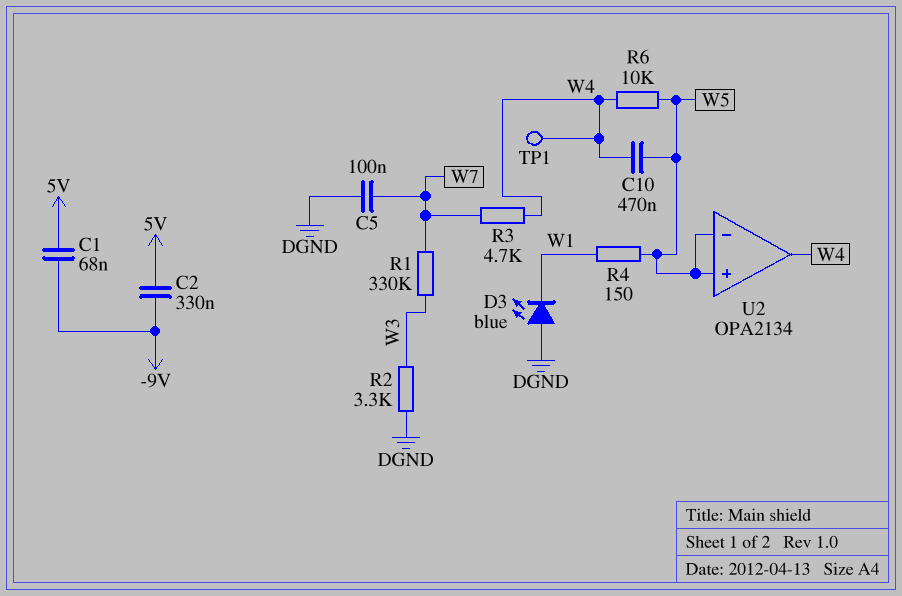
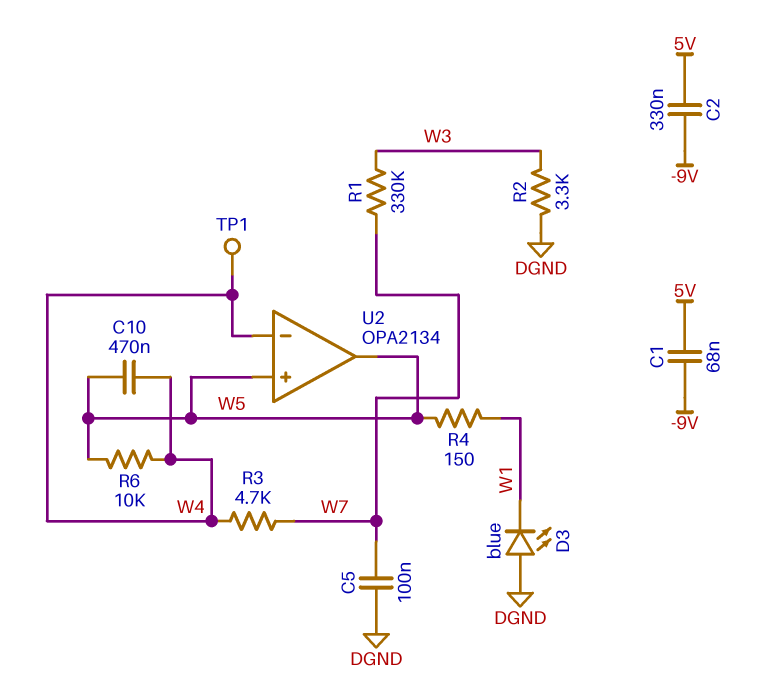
U2 pin in-: W5 -> W4
U2 pin out: W4 -> W5

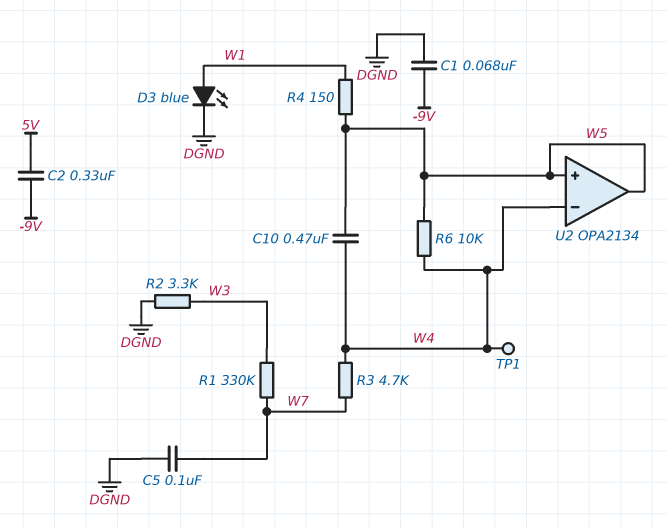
C1: 68nF (-9V, 5V) -> 68nF (-9V, DGND)
D3: LED blue (A DGND, K W1) -> LED blue (A W1, K DGND)

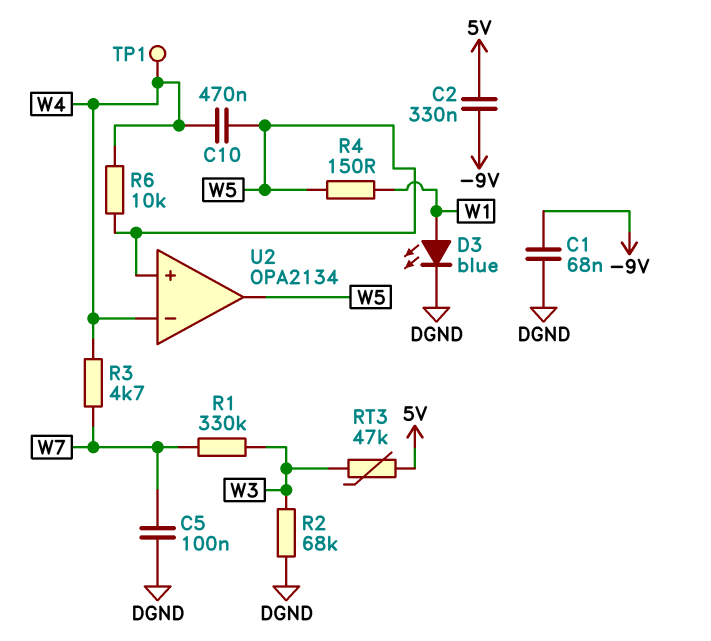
R2: 3.3k (DGND, W3) -> 68k (DGND, W3)
RT3: none -> 47k (5V, W3)

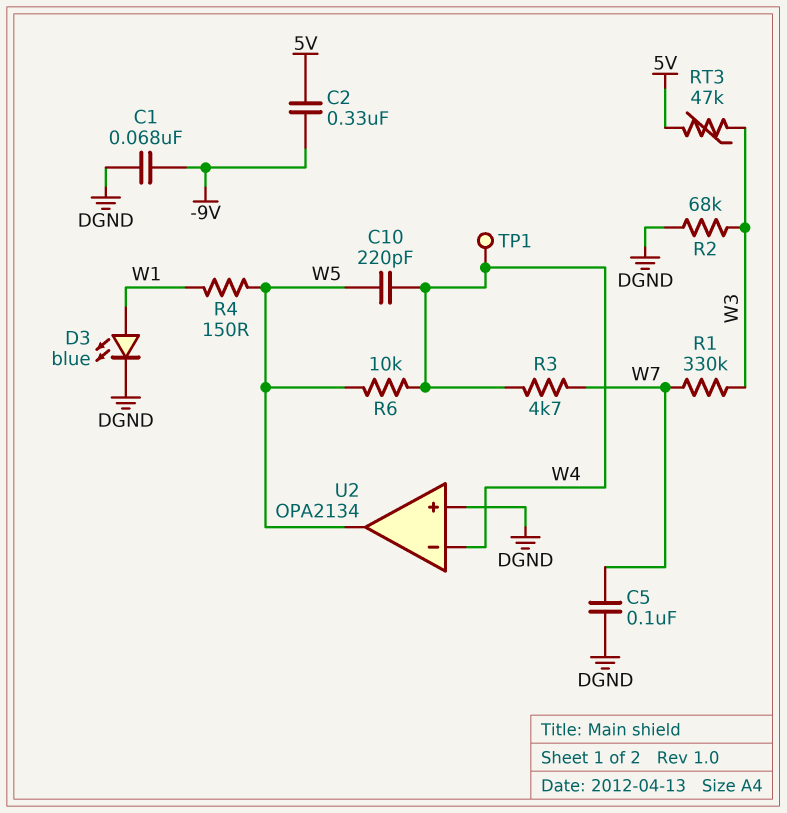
C10: 470nF (W4, W5) -> 220pF (W4, W5)
U2 pin in+: W5 -> DGND

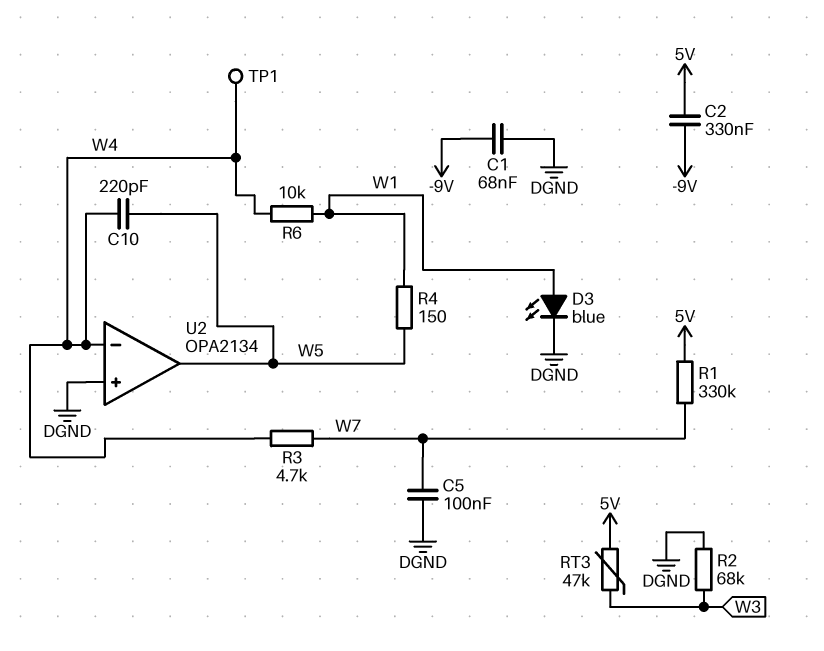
R1: 330k (W3, W7) -> 330k (5V, W7)
R6: 10k (W4, W5) -> 10k (W1, W4)

